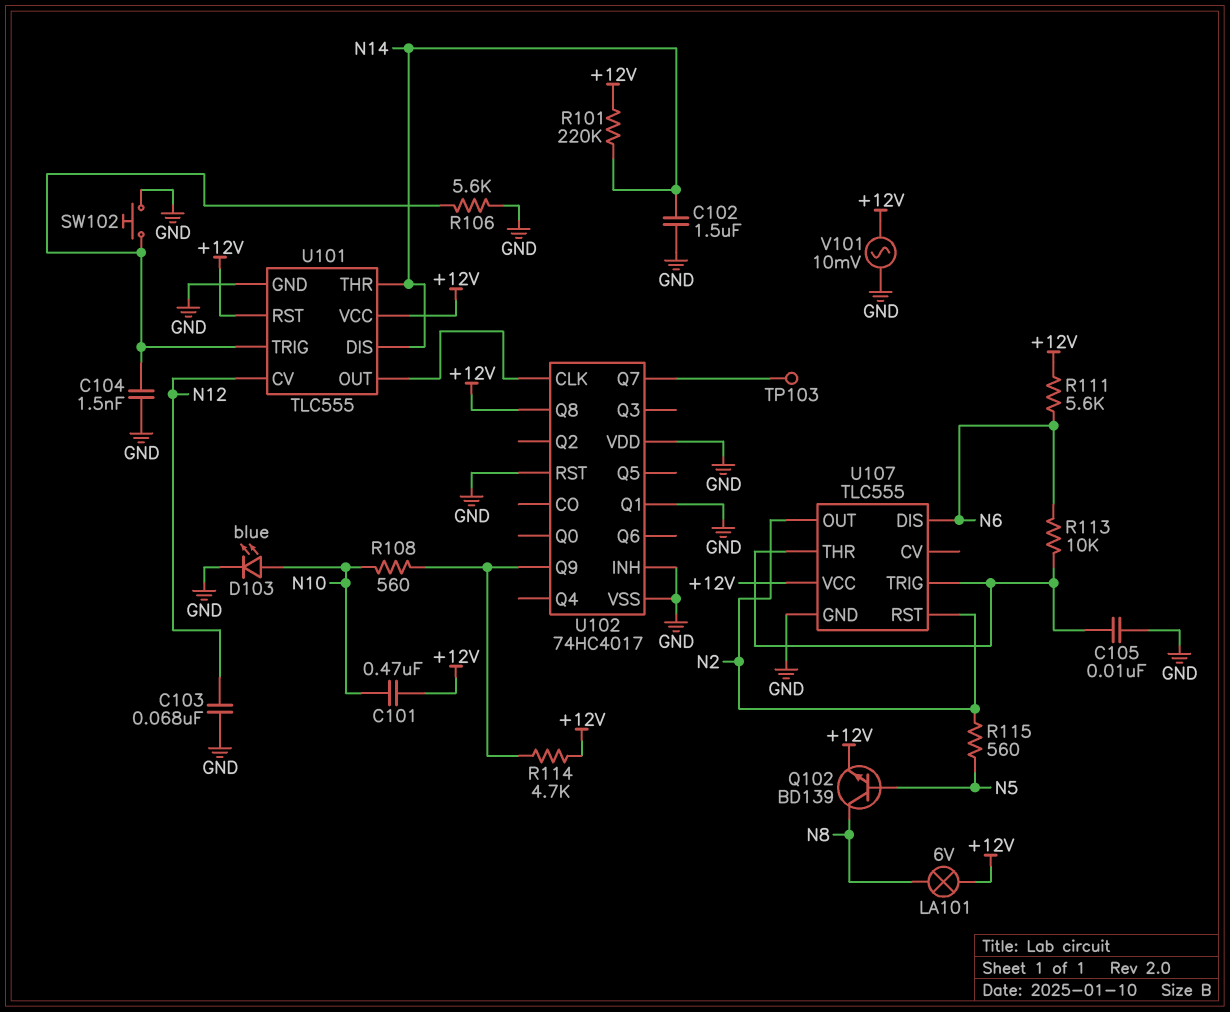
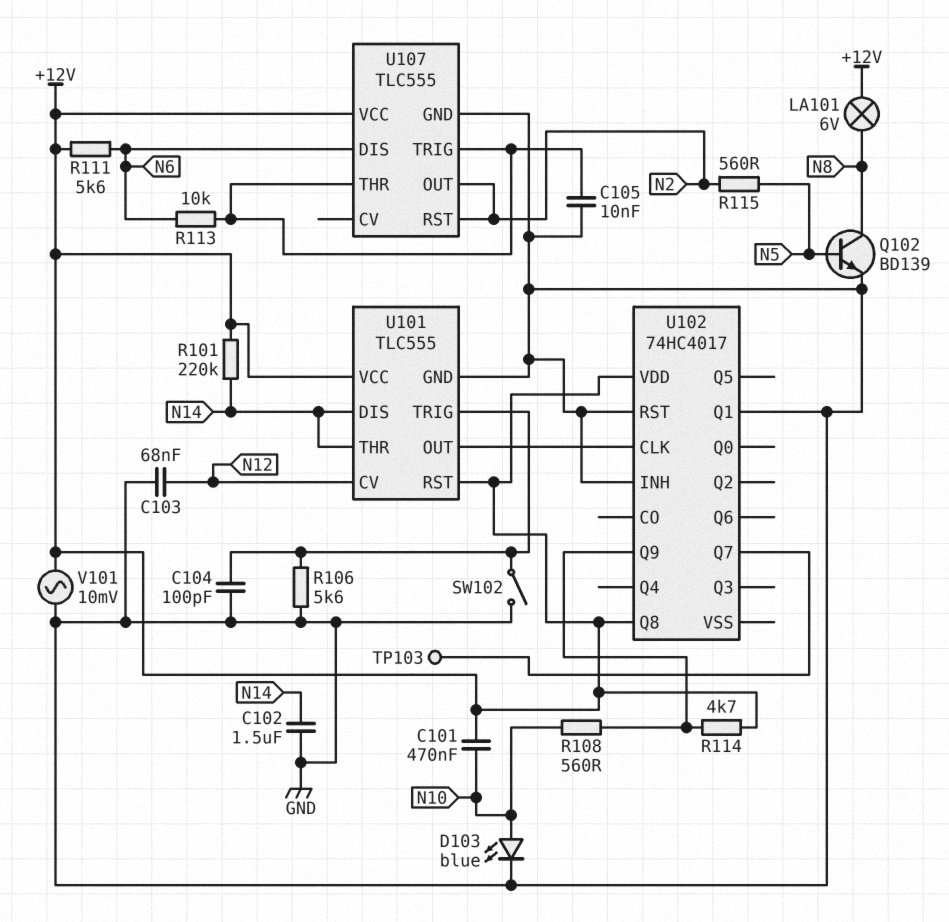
C104: 1.5nF (GND, U101/TRIG) -> 100pF (GND, U101/TRIG)
Q102: NPN BD139 (B N5, C N8, E +12V) -> NPN BD139 (B N5, C N8, E GND)
SW102: button (GND, U101/TRIG) -> switch (GND, U101/TRIG)
U102 pin VDD: GND -> +12V
U102 pin VSS: GND -> none

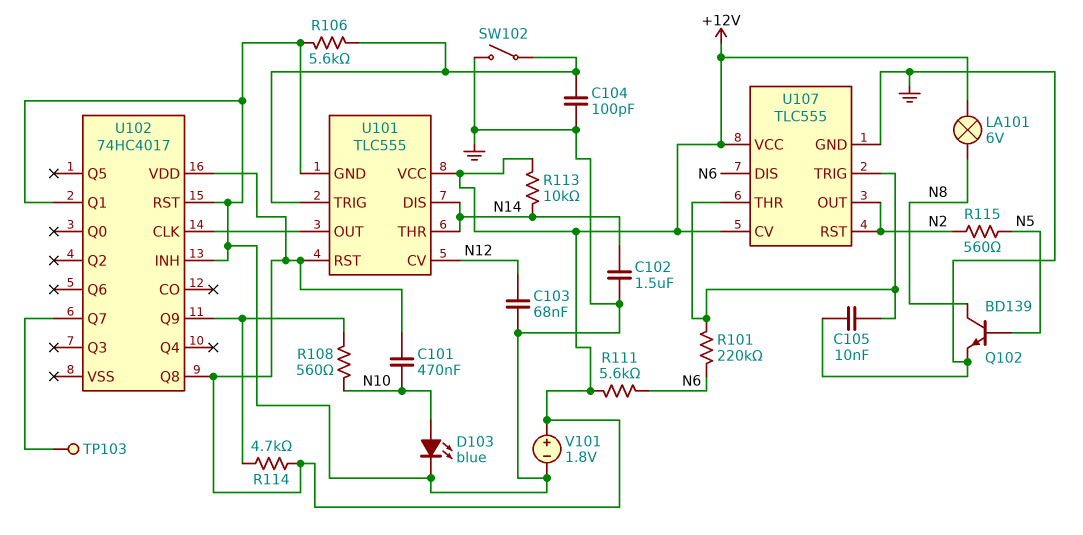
R101: 220k (+12V, N14) -> 220k (N6, U107/THR)
R113: 10k (N6, U107/THR) -> 10k (+12V, N14)
U107 pin CV: none -> +12V
V101: AC 10mV (+12V, GND) -> 1.8V (plus +12V, minus GND)

